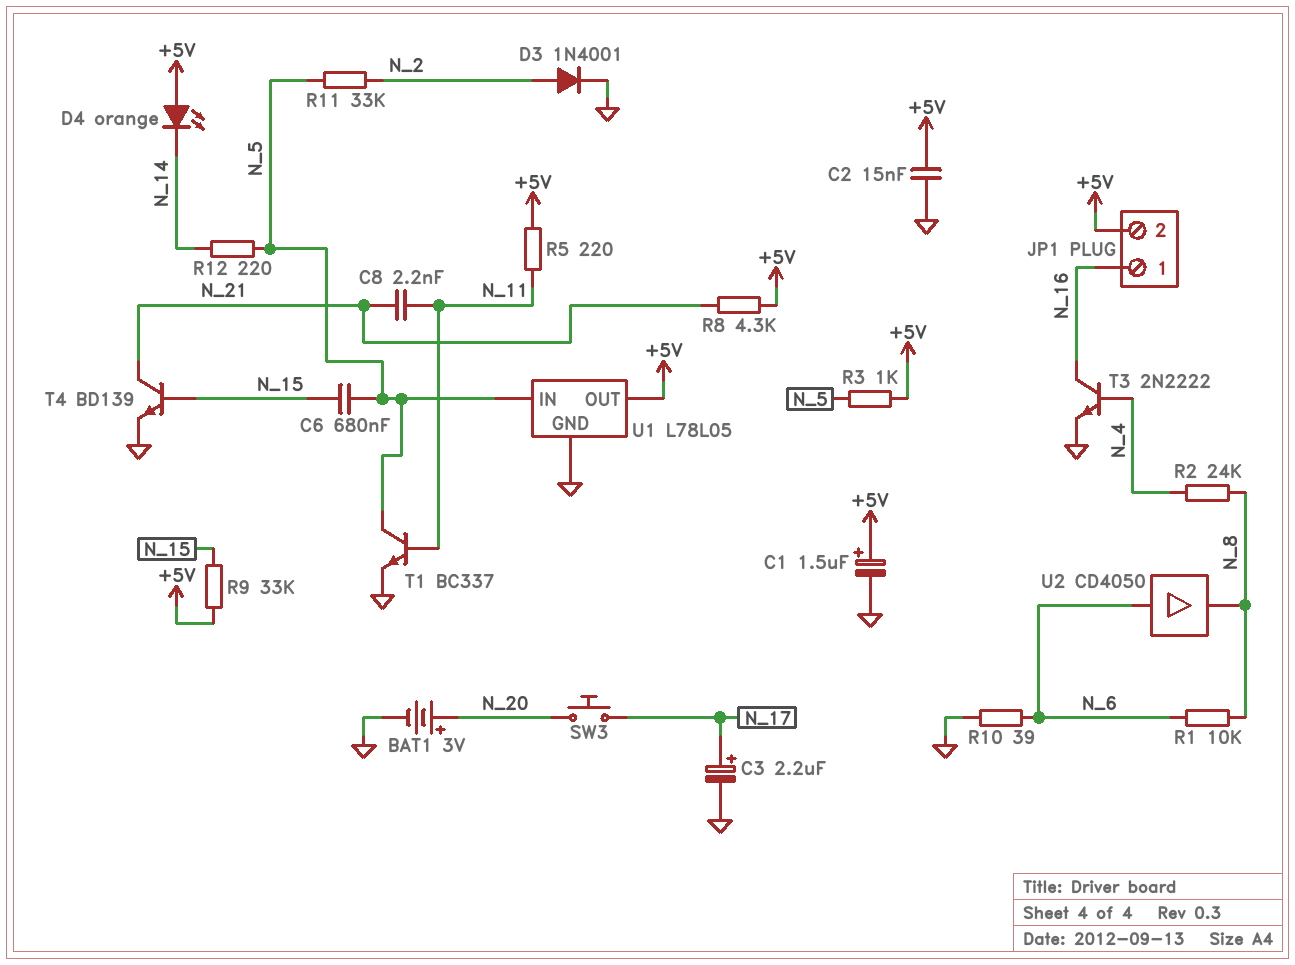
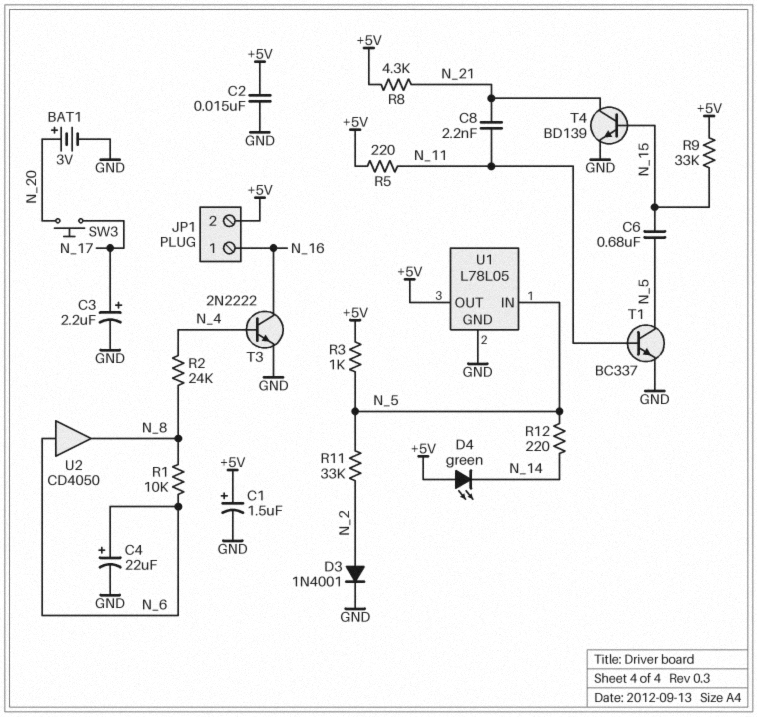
C4: none -> 22uF (plus N_6, minus GND)
D4: LED orange (A +5V, K N_14) -> LED green (A +5V, K N_14)
R10: 39 (GND, N_6) -> none

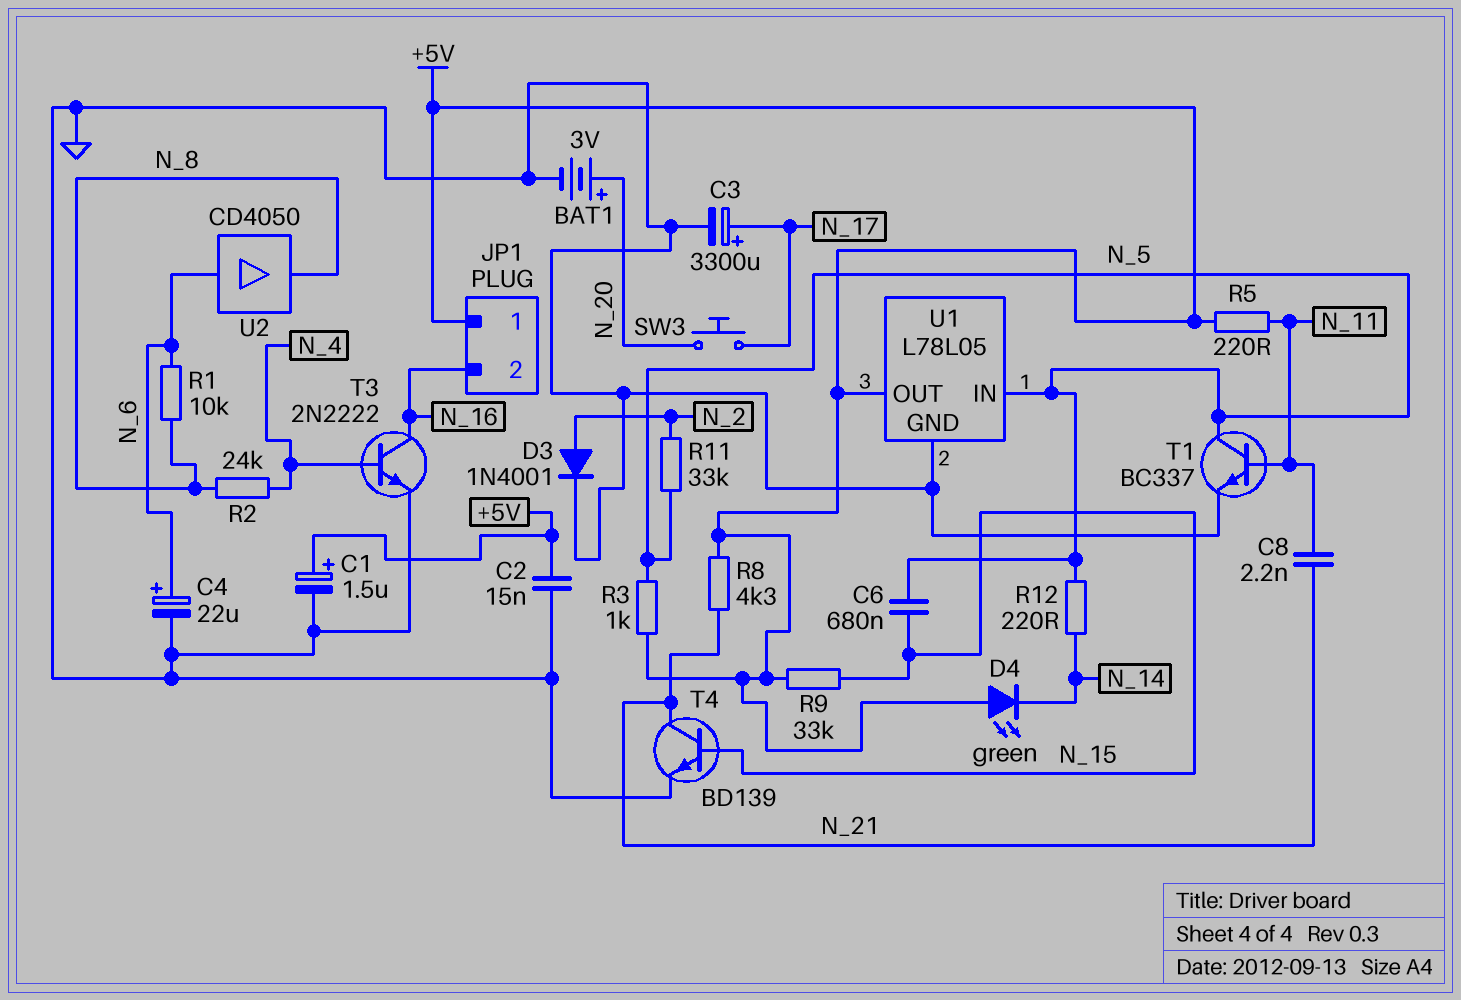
C3: 2.2uF (plus N_17, minus GND) -> 3300uF (plus N_17, minus GND)
JP1 pin 1: N_16 -> +5V
JP1 pin 2: +5V -> N_16

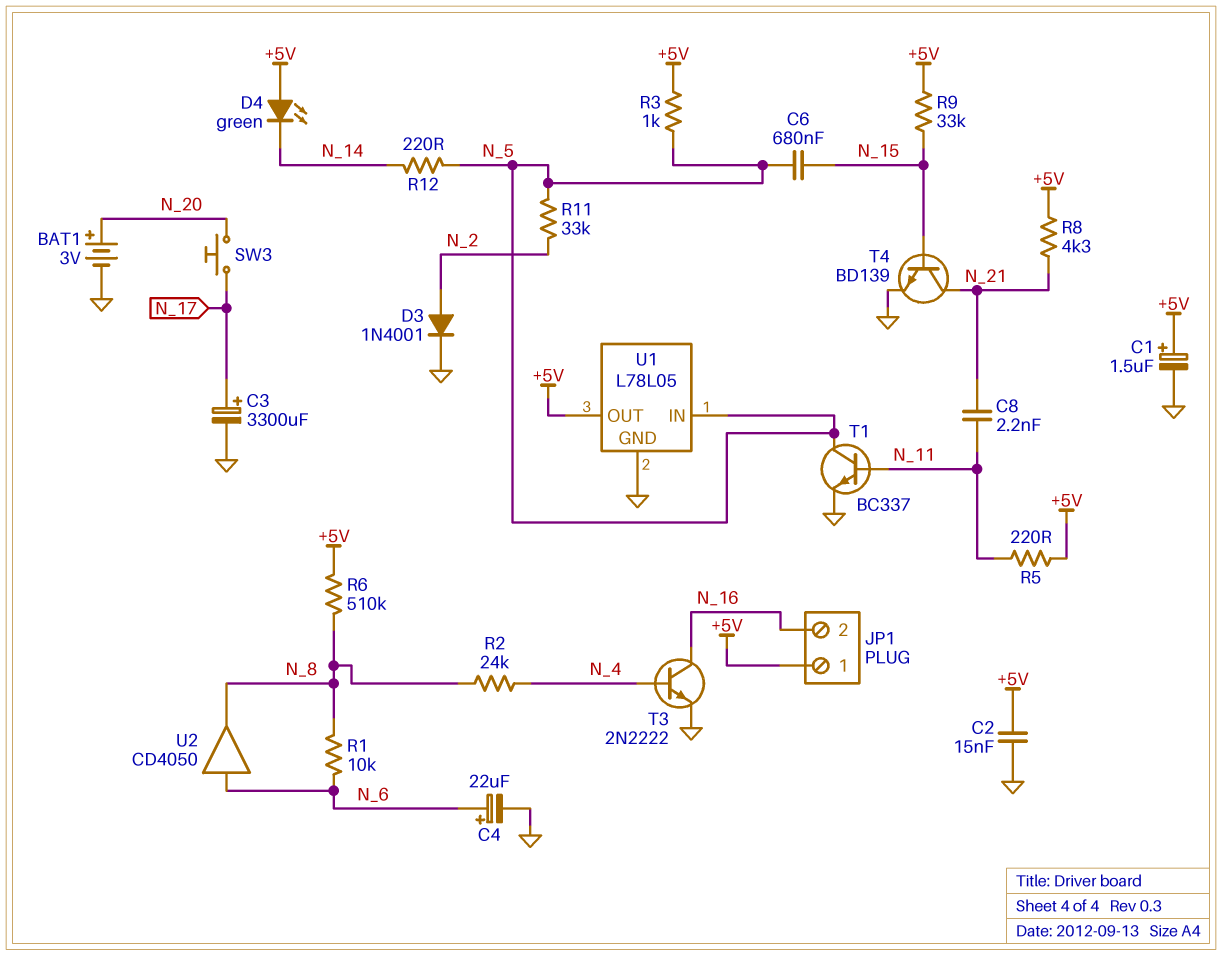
R6: none -> 510k (+5V, N_8)

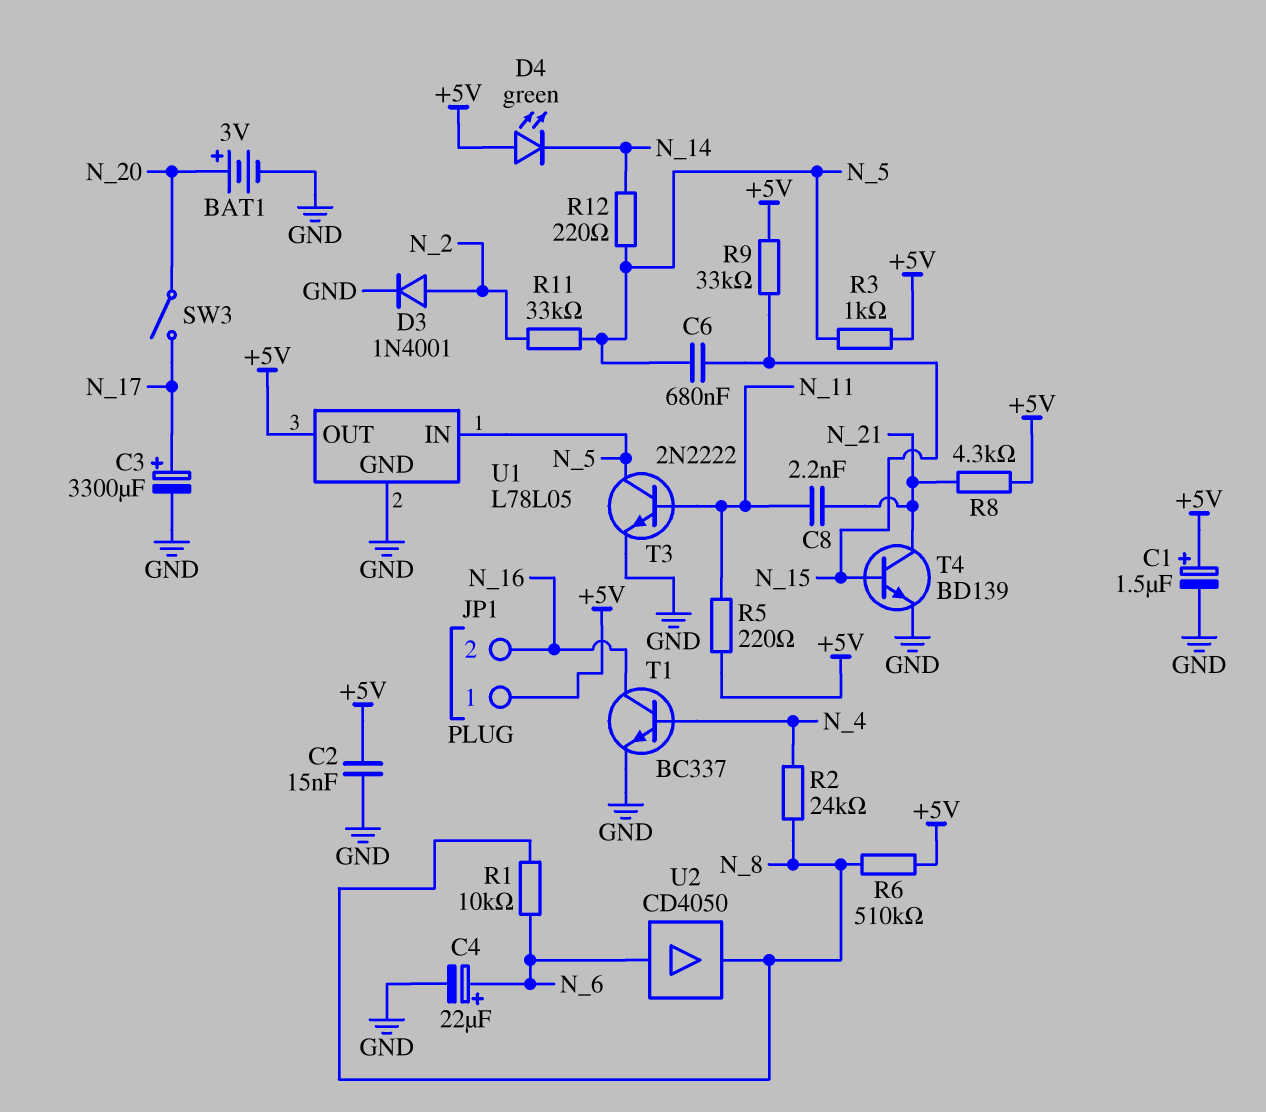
SW3: button (N_17, N_20) -> switch (N_17, N_20)
T1: NPN BC337 (B N_11, C N_5, E GND) -> NPN BC337 (B N_4, C N_16, E GND)
T3: NPN 2N2222 (B N_4, C N_16, E GND) -> NPN 2N2222 (B N_11, C N_5, E GND)

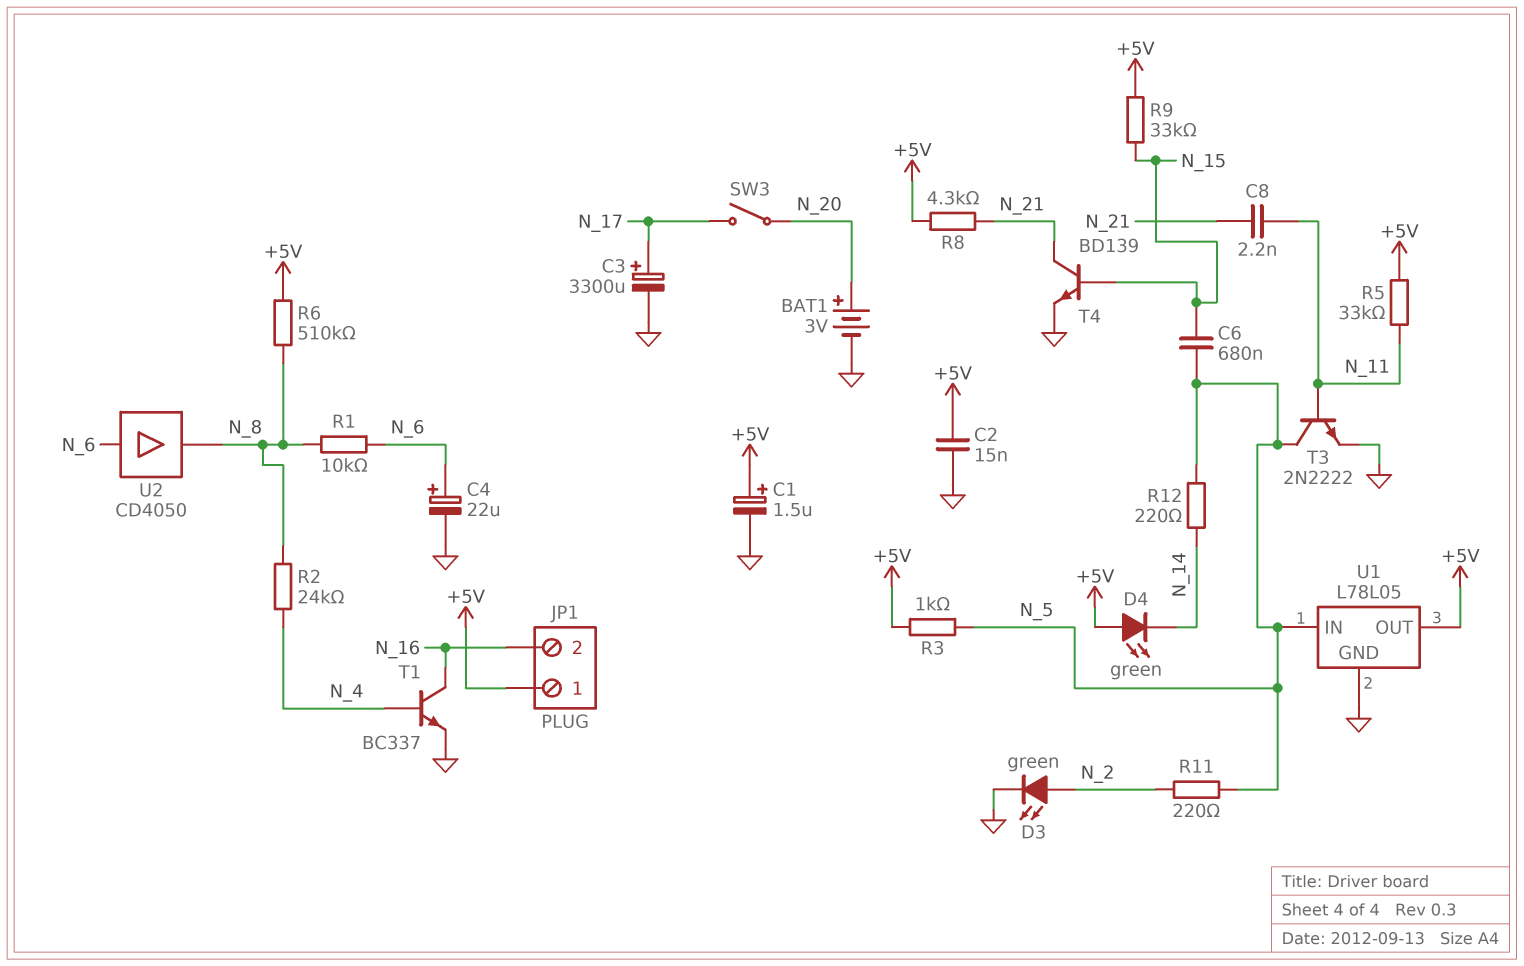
D3: diode 1N4001 (A N_2, K GND) -> LED green (A N_2, K GND)
R5: 220 (+5V, N_11) -> 33k (+5V, N_11)
R11: 33k (N_2, N_5) -> 220 (N_2, N_5)

